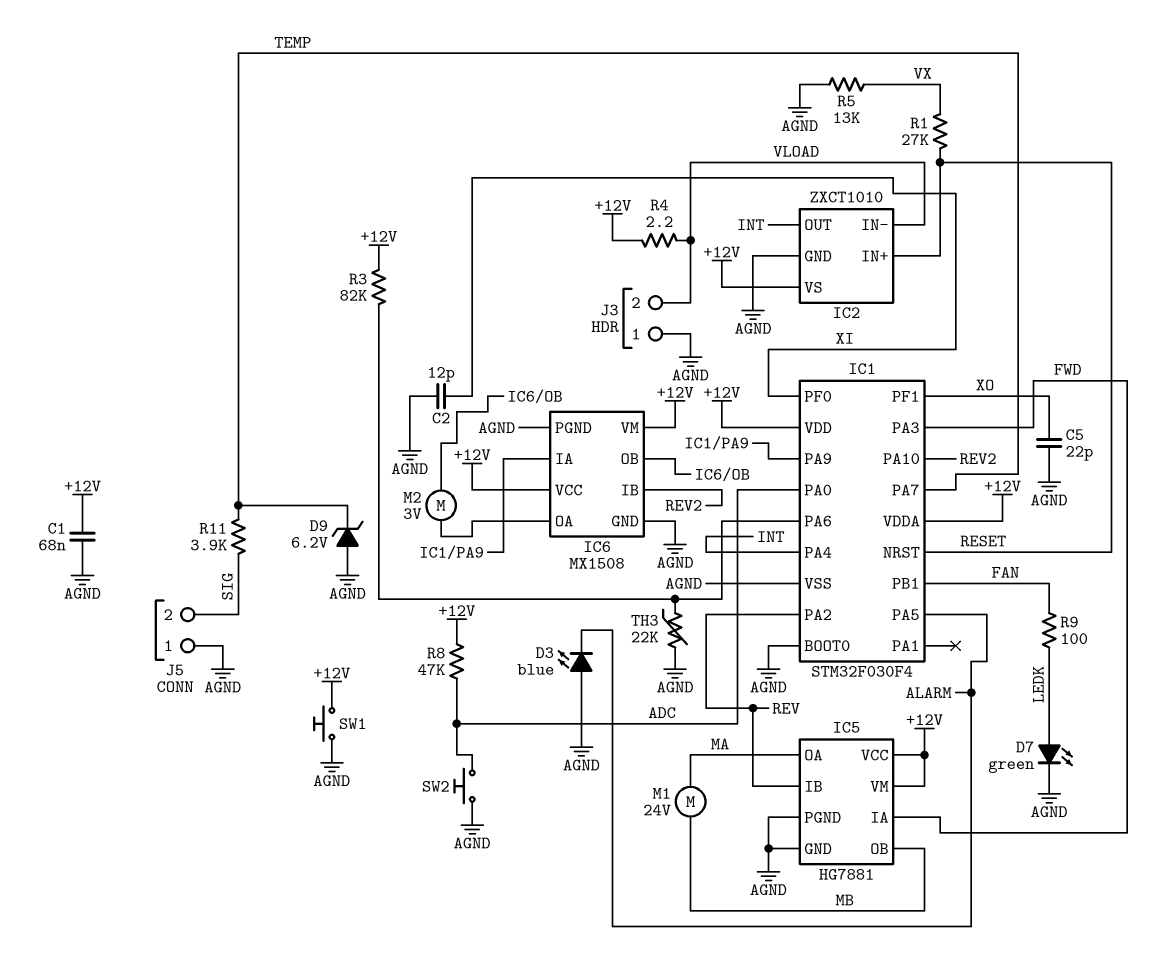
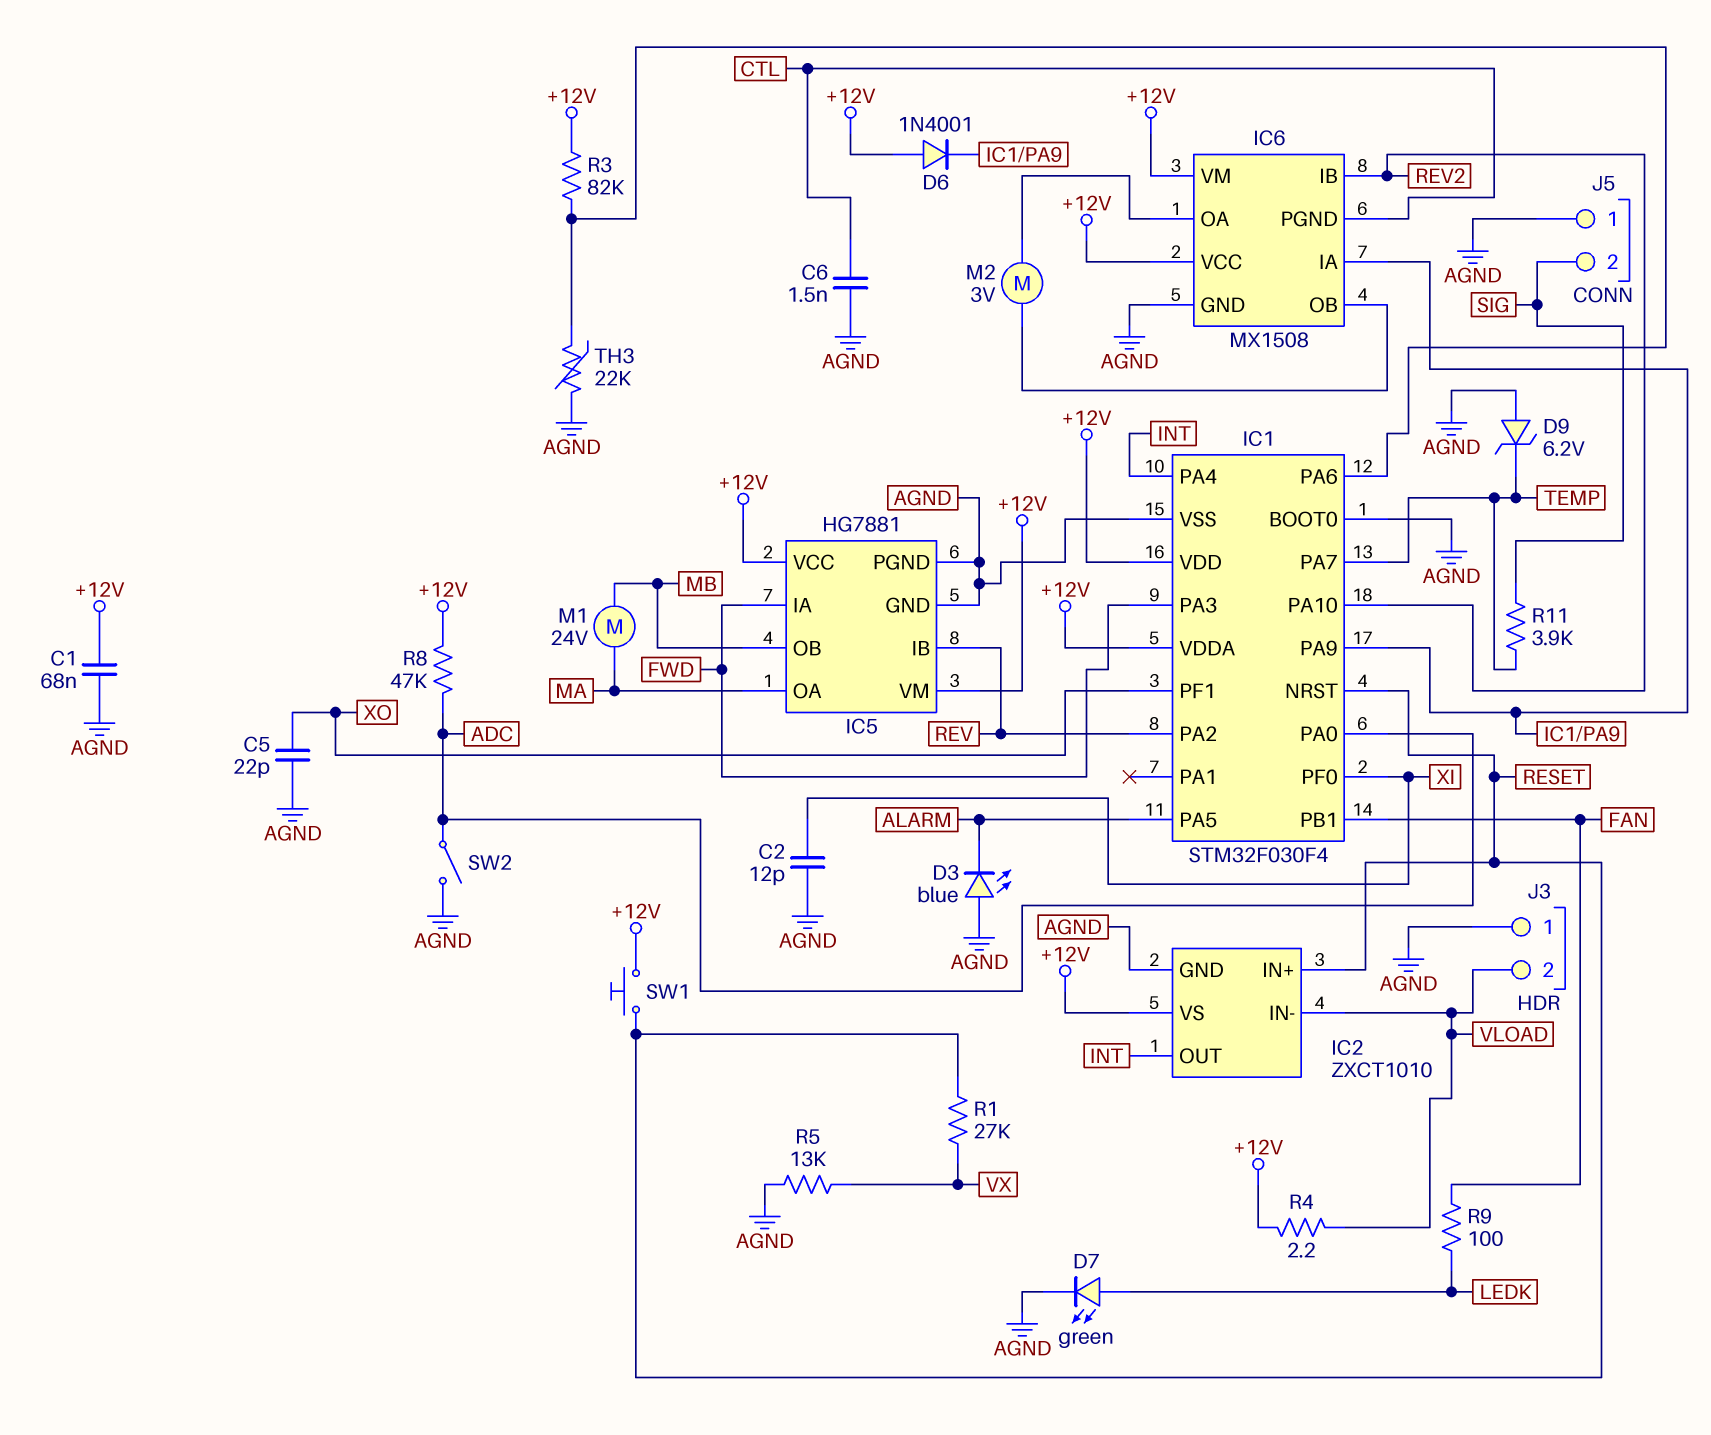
C6: none -> 1.5nF (AGND, CTL)
D6: none -> diode 1N4001 (A +12V, K IC1/PA9)
IC6 pin PGND: AGND -> CTL
SW1: button (+12V, AGND) -> button (+12V, RESET)
SW2: button (ADC, AGND) -> switch (ADC, AGND)

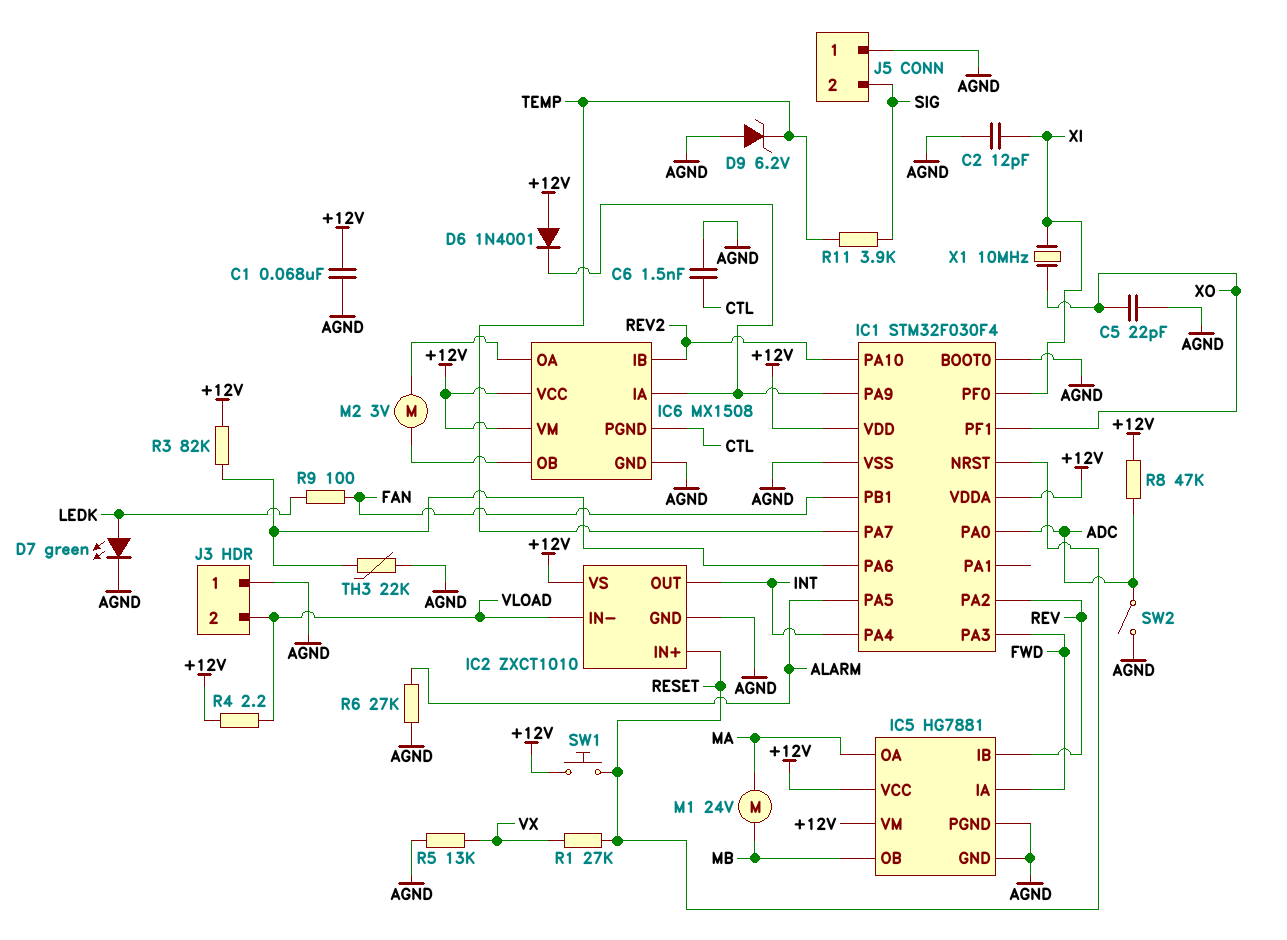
D3: LED blue (A AGND, K ALARM) -> none
R6: none -> 27k (AGND, ALARM)
X1: none -> 10MHz (XI, XO)

